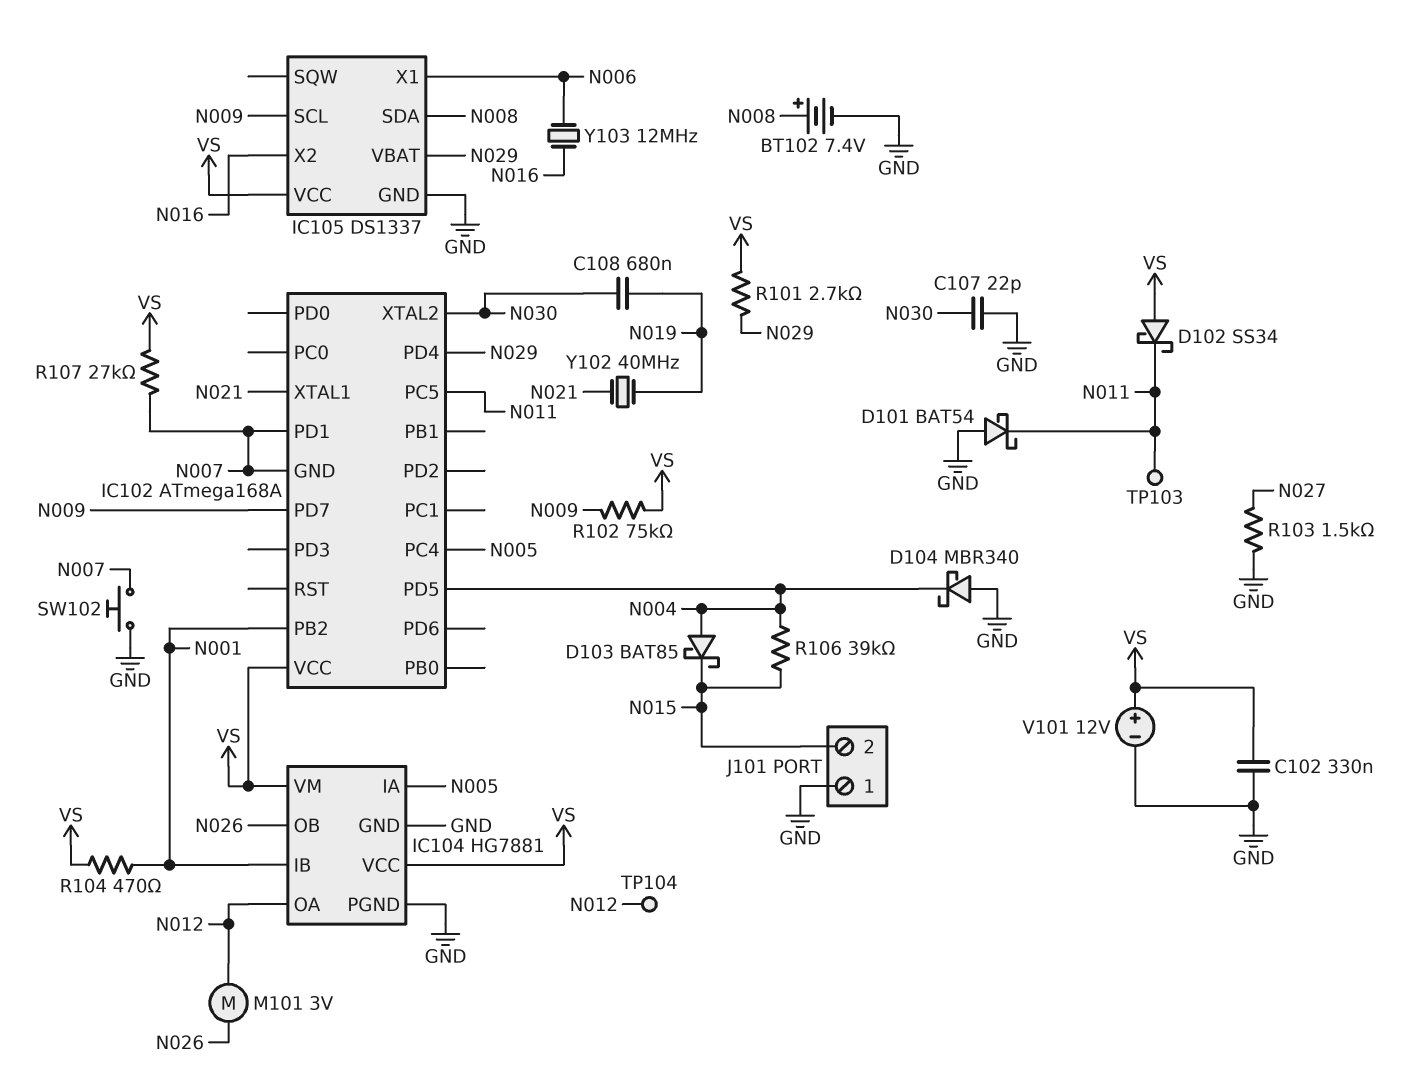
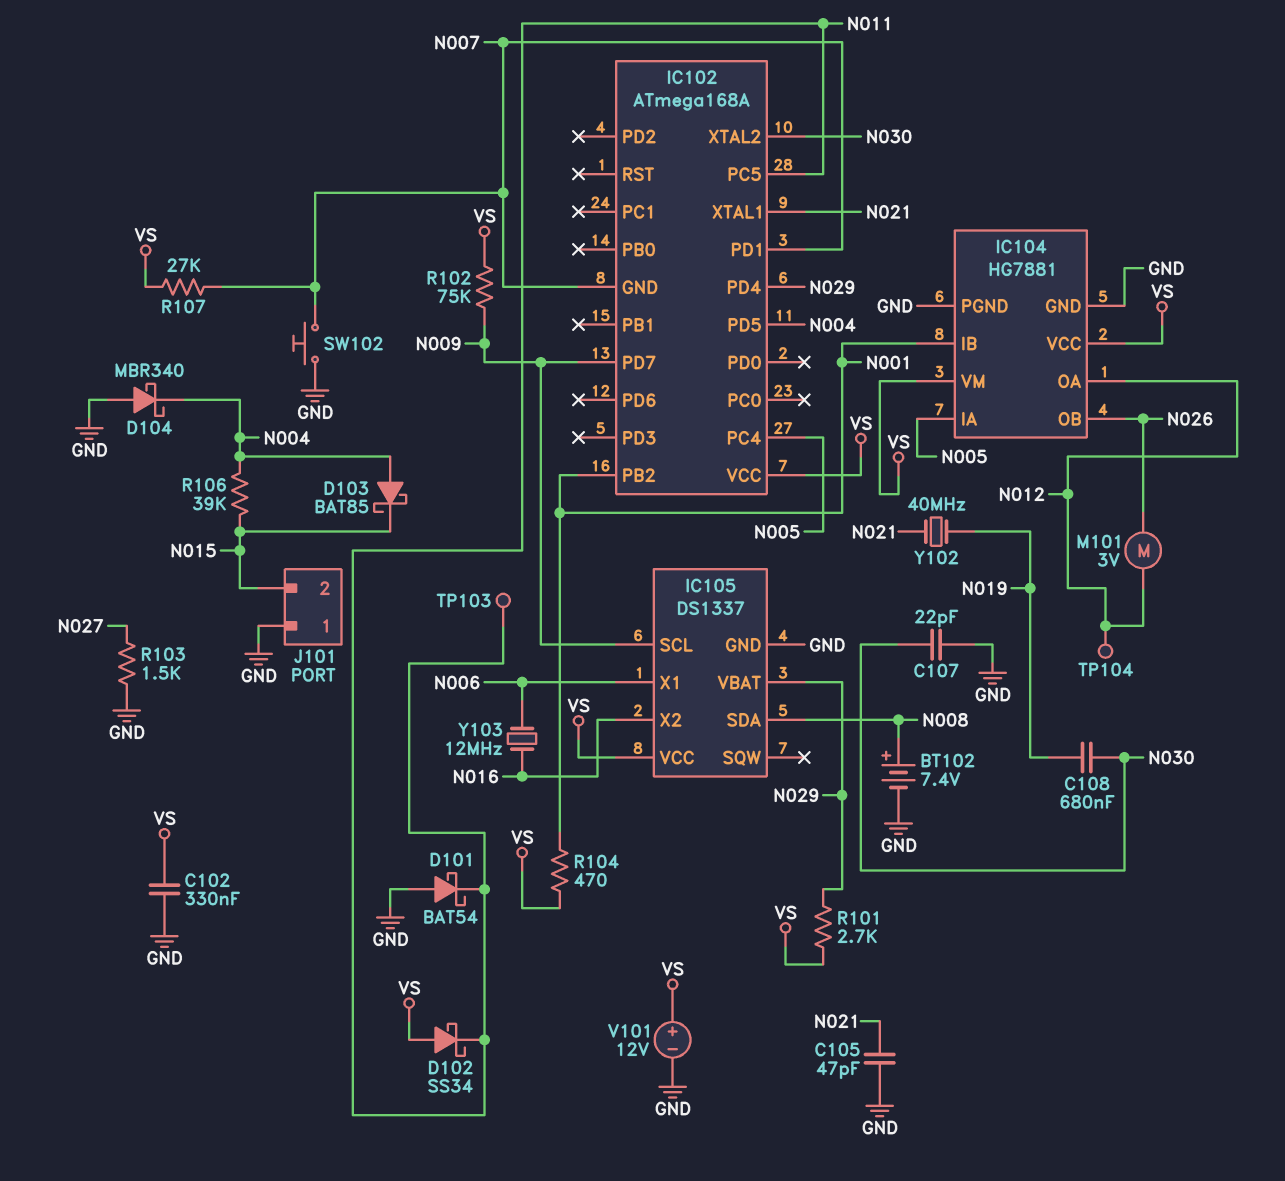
C105: none -> 47pF (GND, N021)

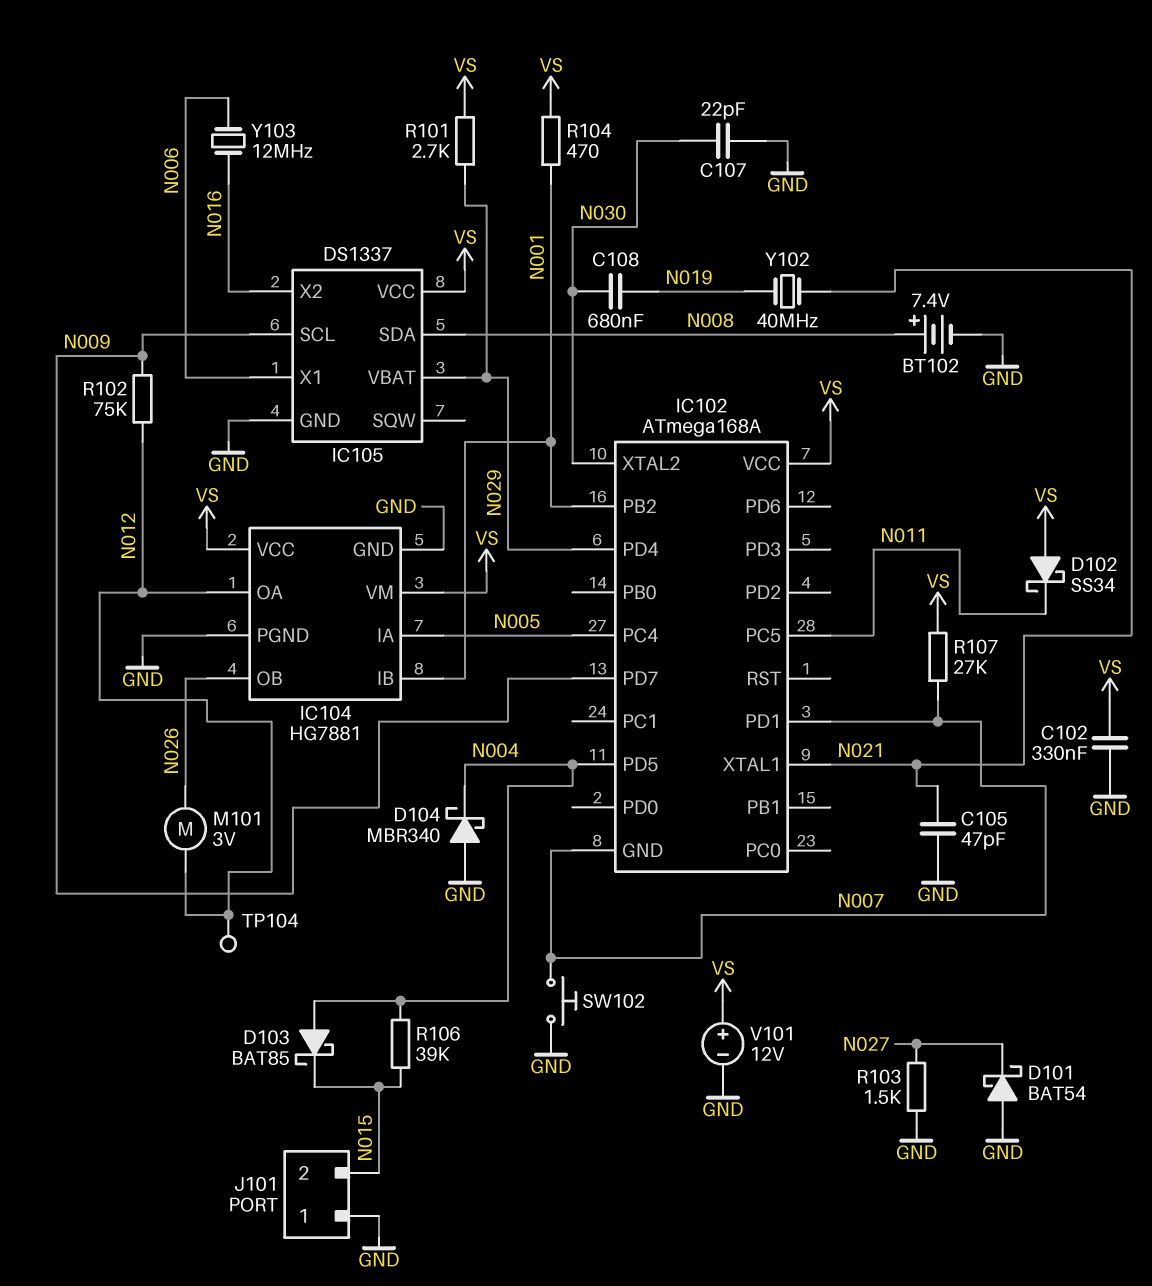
D101: schottky BAT54 (A GND, K N011) -> schottky BAT54 (A GND, K N027)
R102: 75k (N009, VS) -> 75k (N009, N012)
TP103: test point (N011) -> none

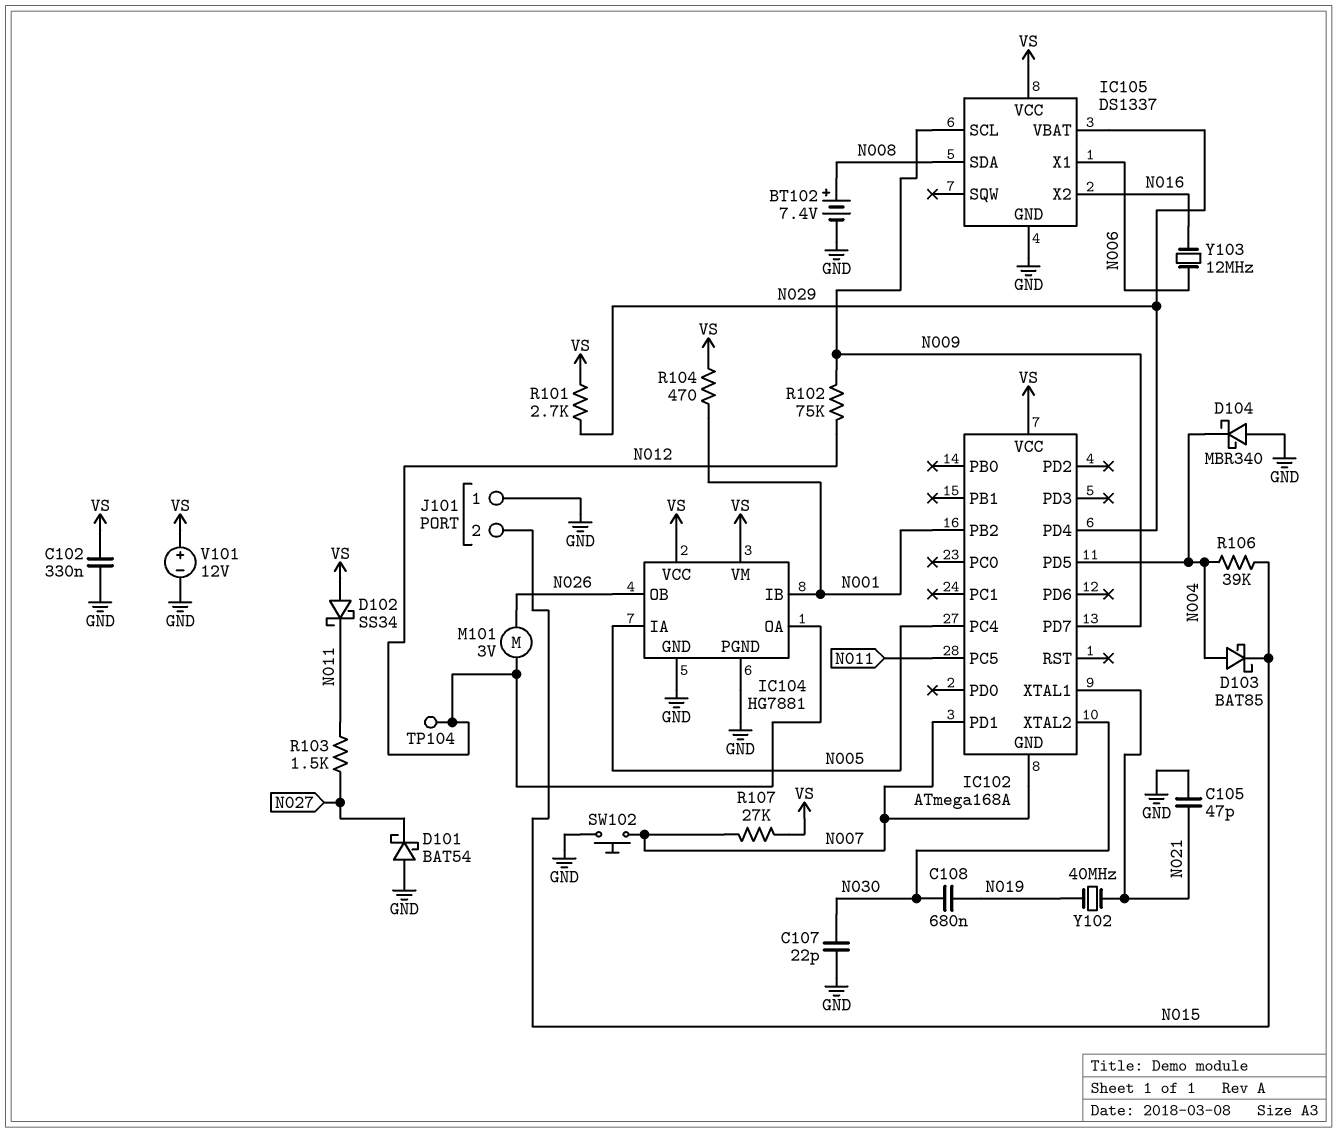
R103: 1.5k (GND, N027) -> 1.5k (N011, N027)

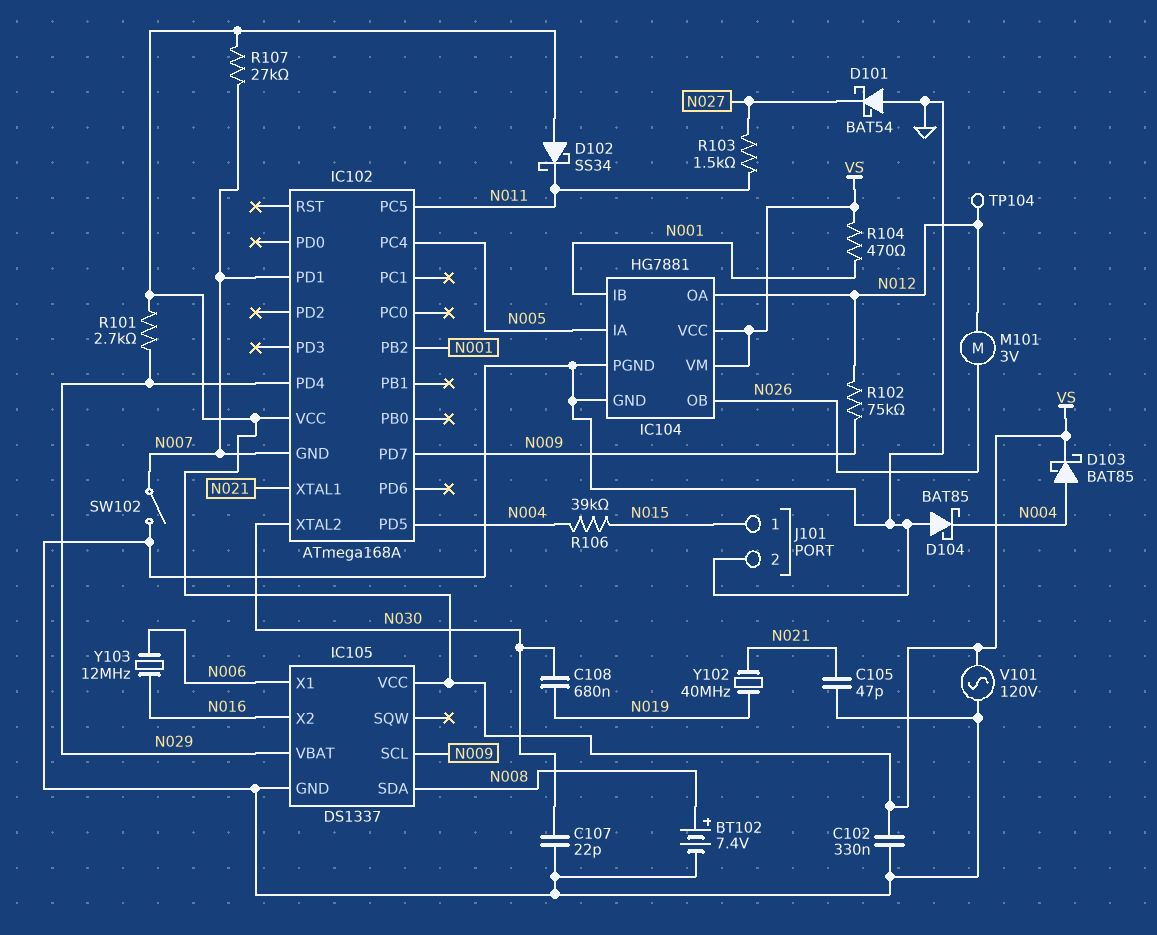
D103: schottky BAT85 (A N004, K N015) -> schottky BAT85 (A N004, K VS)
D104: schottky MBR340 (A GND, K N004) -> schottky BAT85 (A GND, K N004)
J101 pin 1: GND -> N015
J101 pin 2: N015 -> GND
SW102: button (GND, N007) -> switch (GND, N007)
V101: 12V (plus VS, minus GND) -> AC 120V (GND, VS)

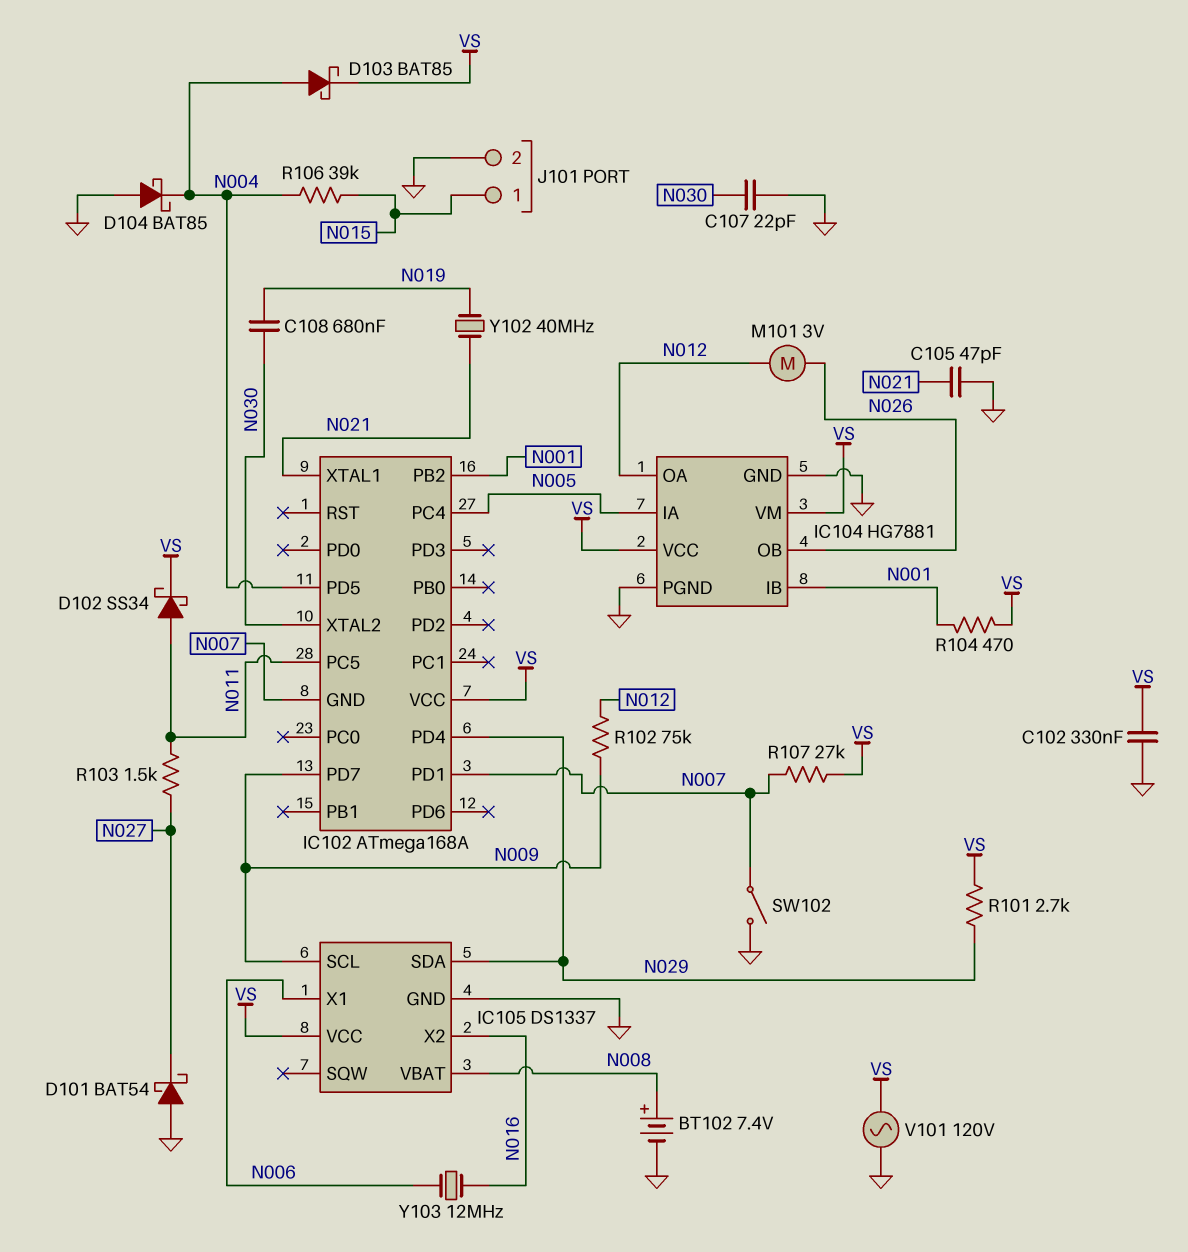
D102: schottky SS34 (A VS, K N011) -> schottky SS34 (A N011, K VS)
IC105 pin SDA: N008 -> N029
IC105 pin VBAT: N029 -> N008
TP104: test point (N012) -> none

